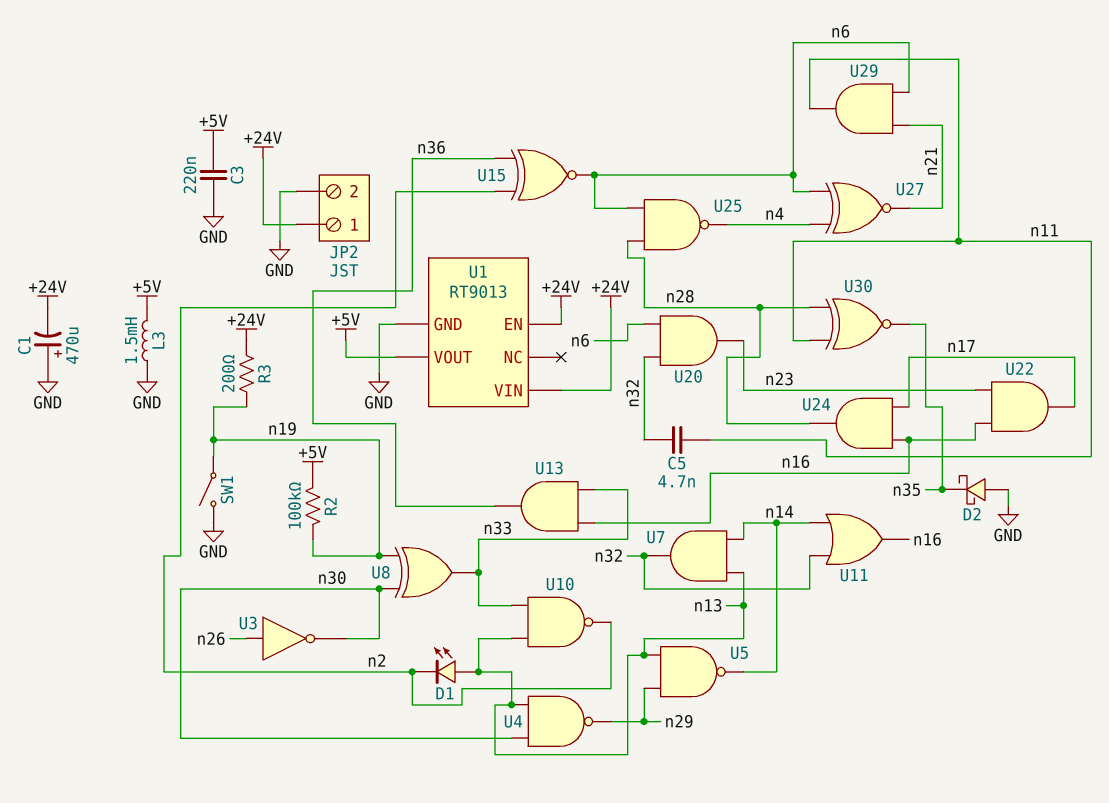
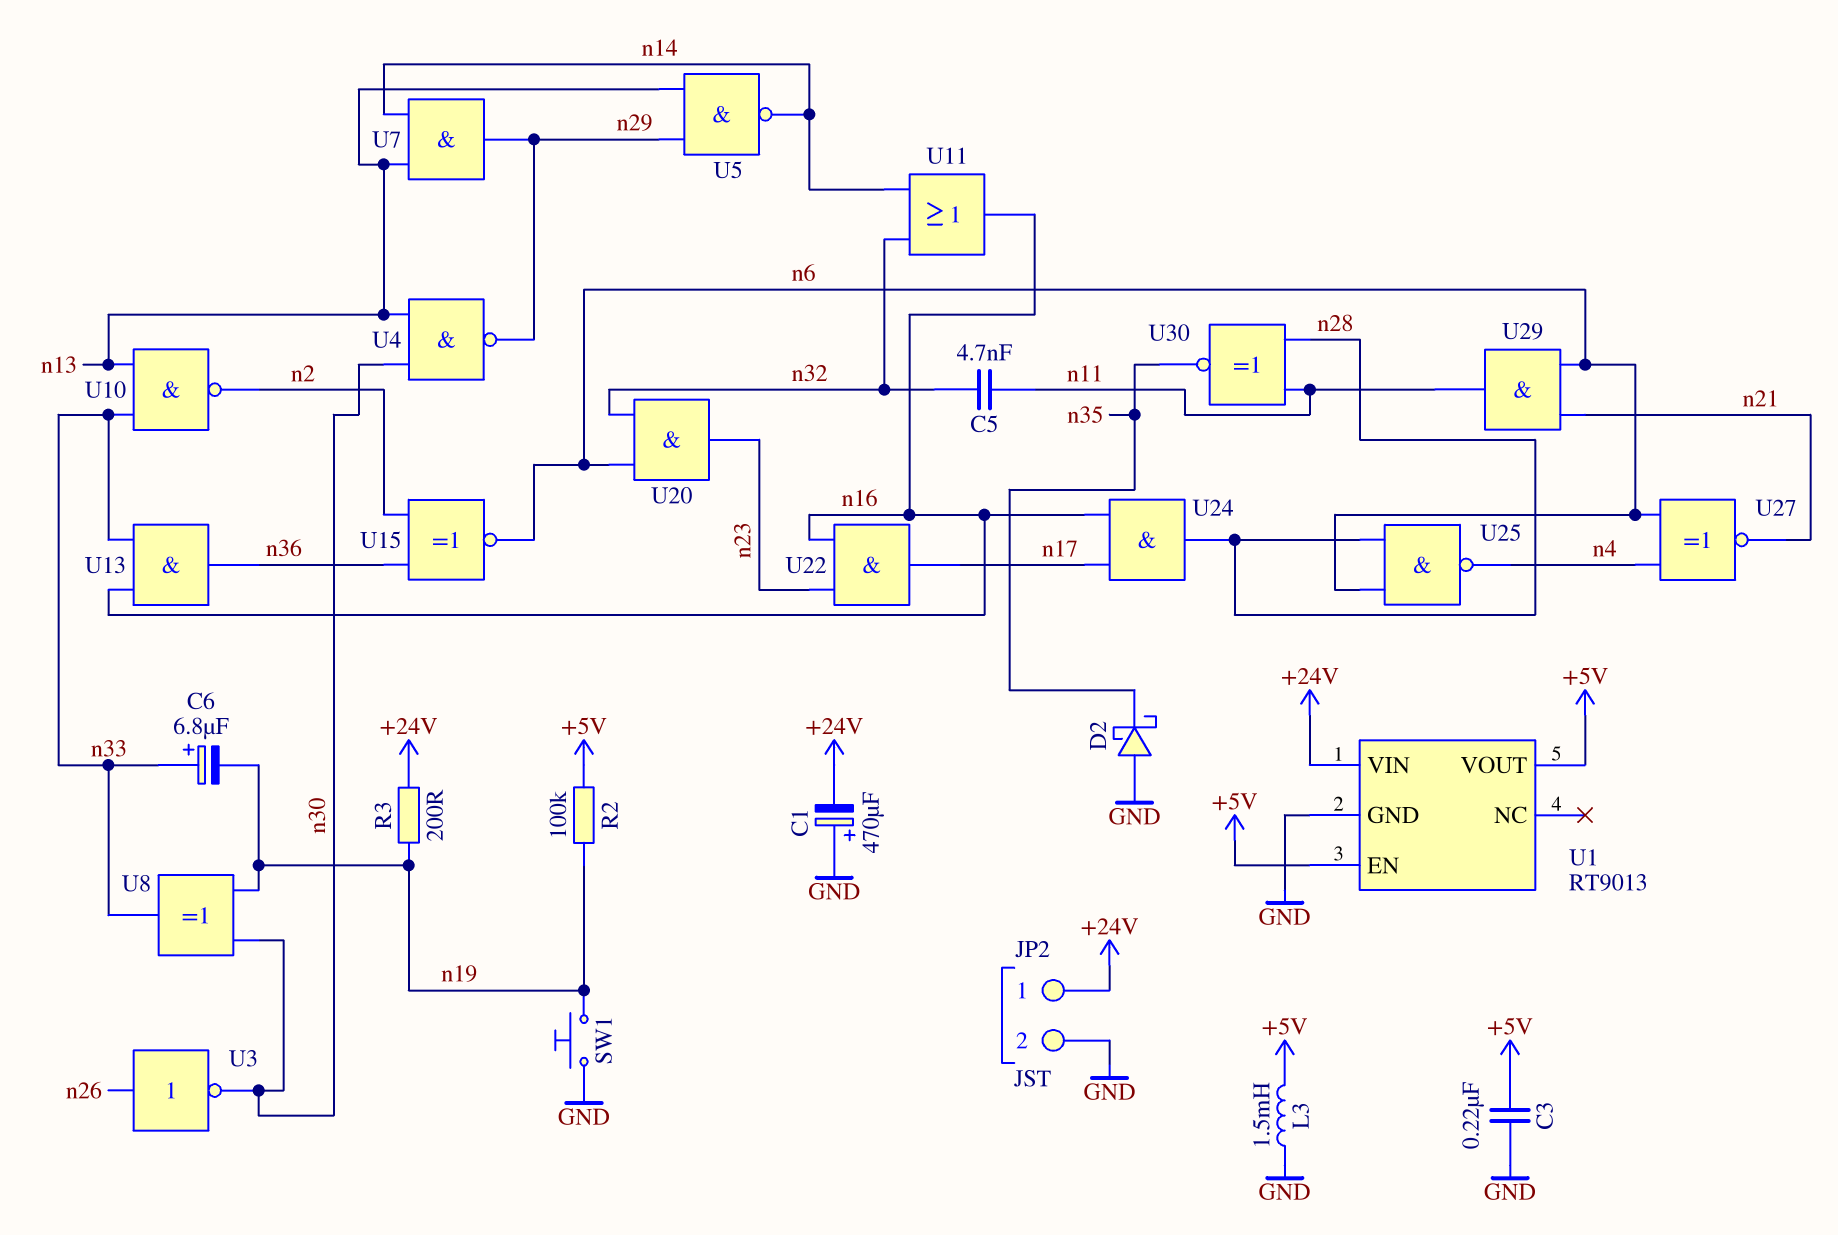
C6: none -> 6.8uF (plus n33, minus n19)
D1: LED (A n13, K n2) -> none
SW1: switch (GND, n19) -> button (GND, n19)
U1 pin EN: +24V -> +5V
U7: AND (in n13, in n14, out n32) -> AND (in n13, in n14, out n29)

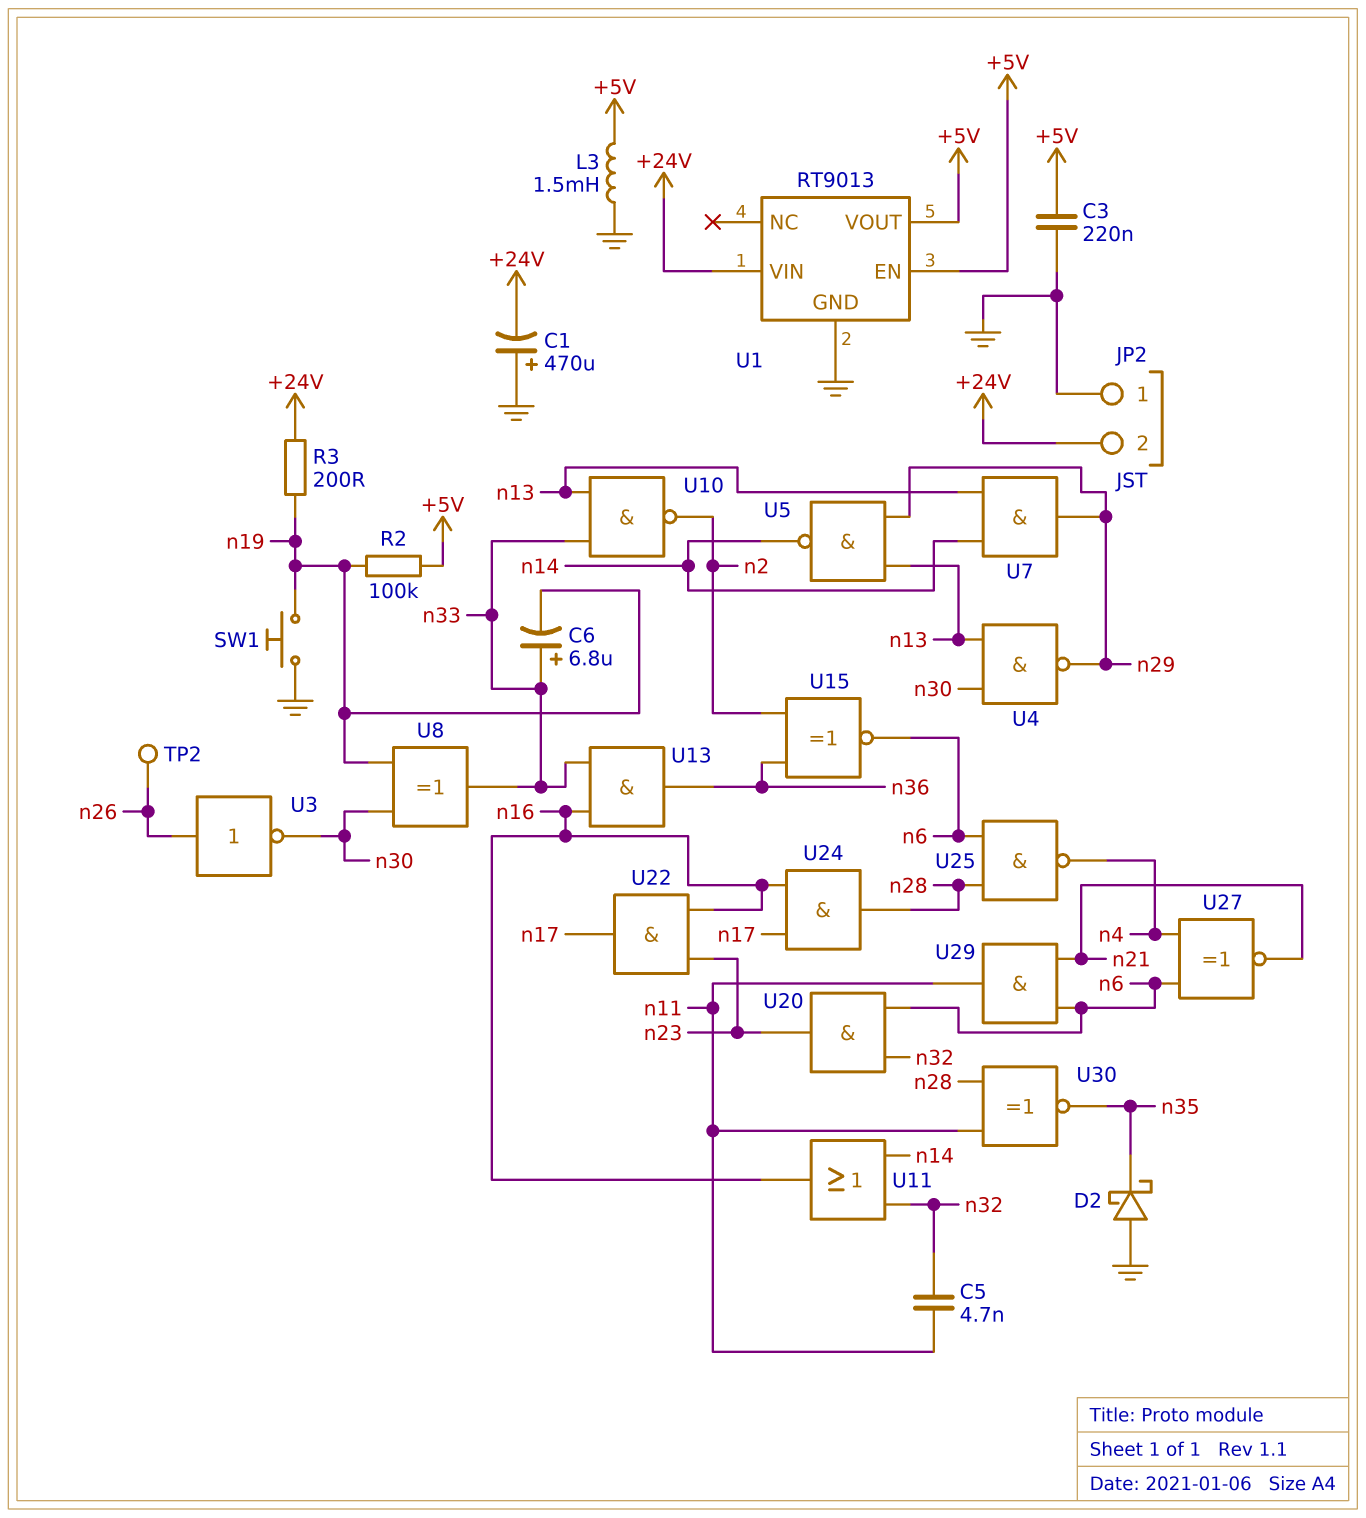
JP2 pin 1: +24V -> GND
JP2 pin 2: GND -> +24V
TP2: none -> test point (n26)

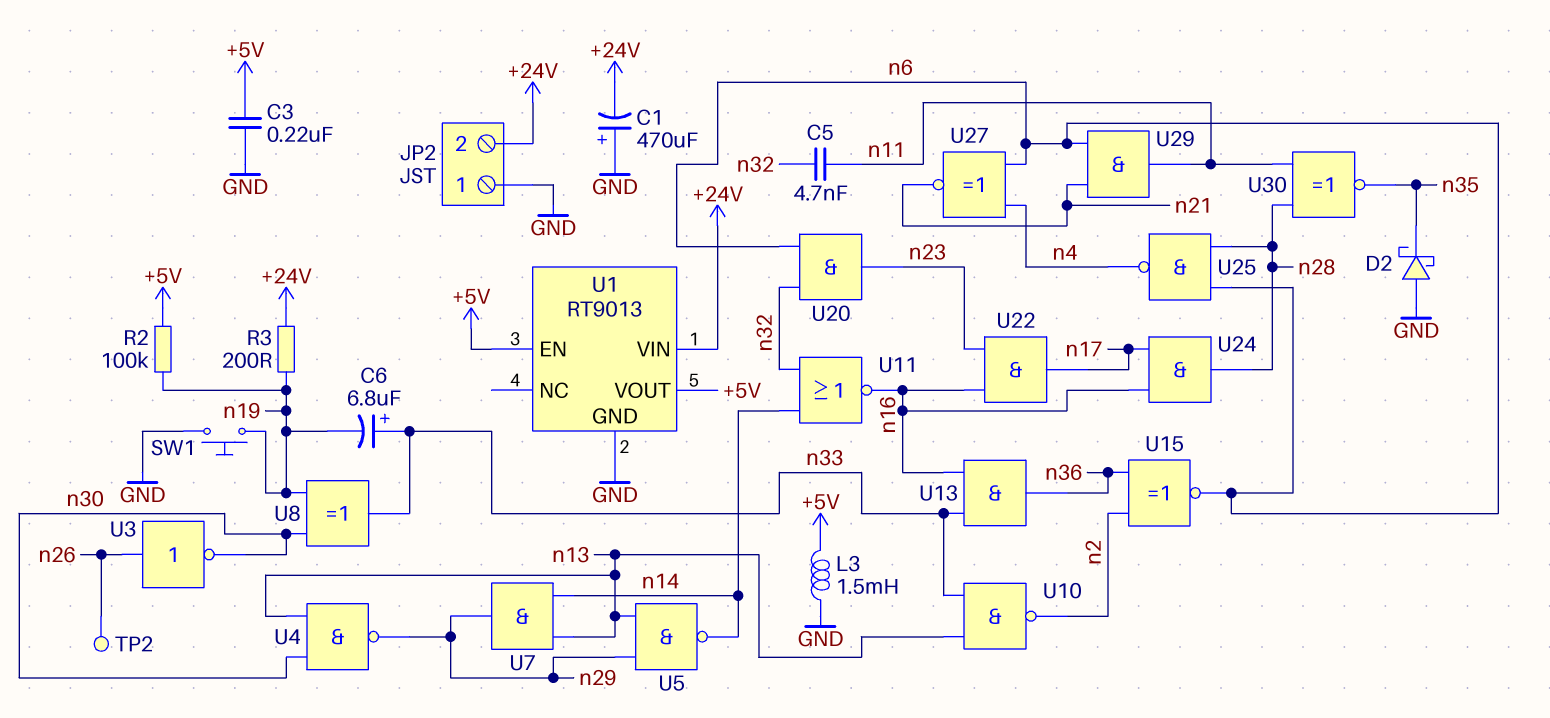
U11: OR (in n14, in n32, out n16) -> NOR (in n14, in n32, out n16)

